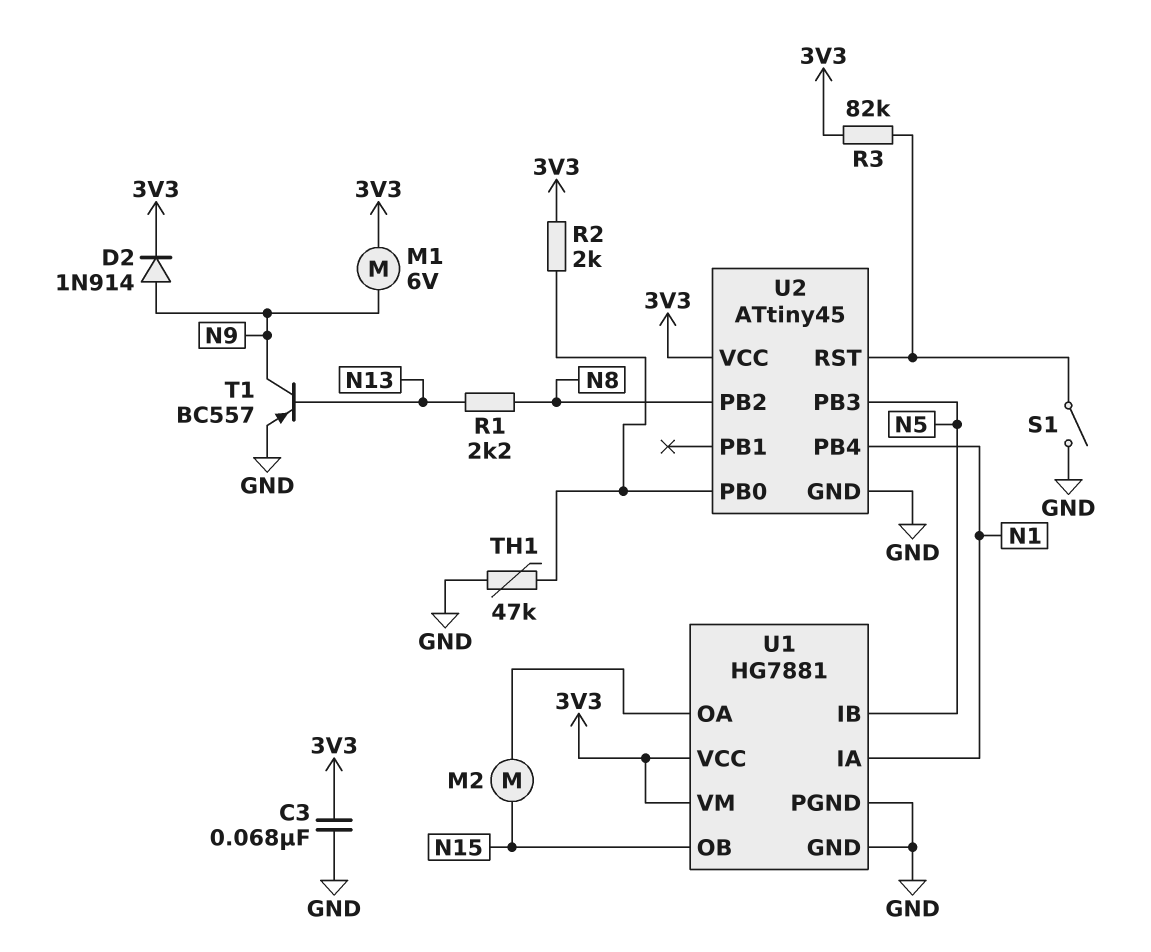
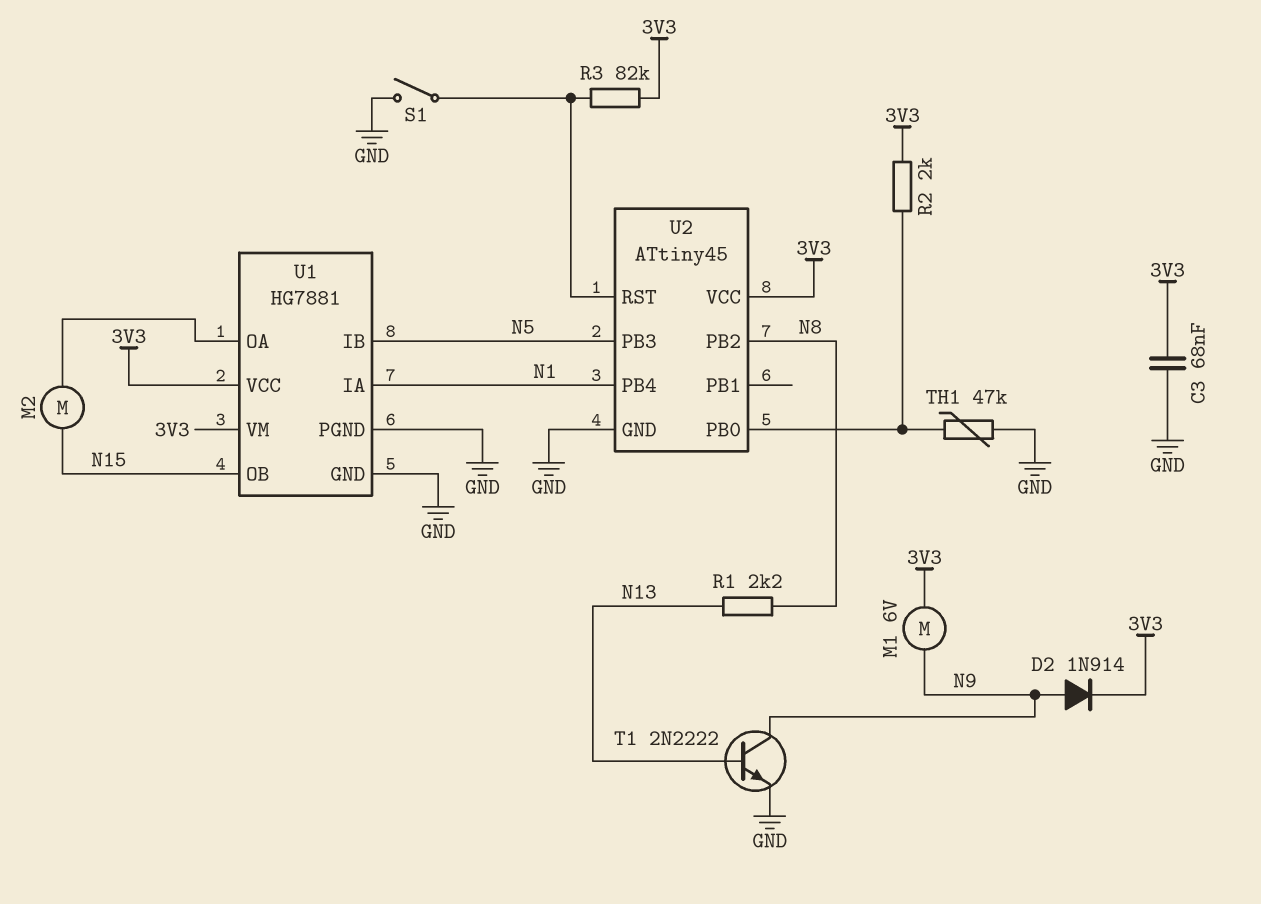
T1: PNP BC557 (B N13, C N9, E GND) -> NPN 2N2222 (B N13, C N9, E GND)

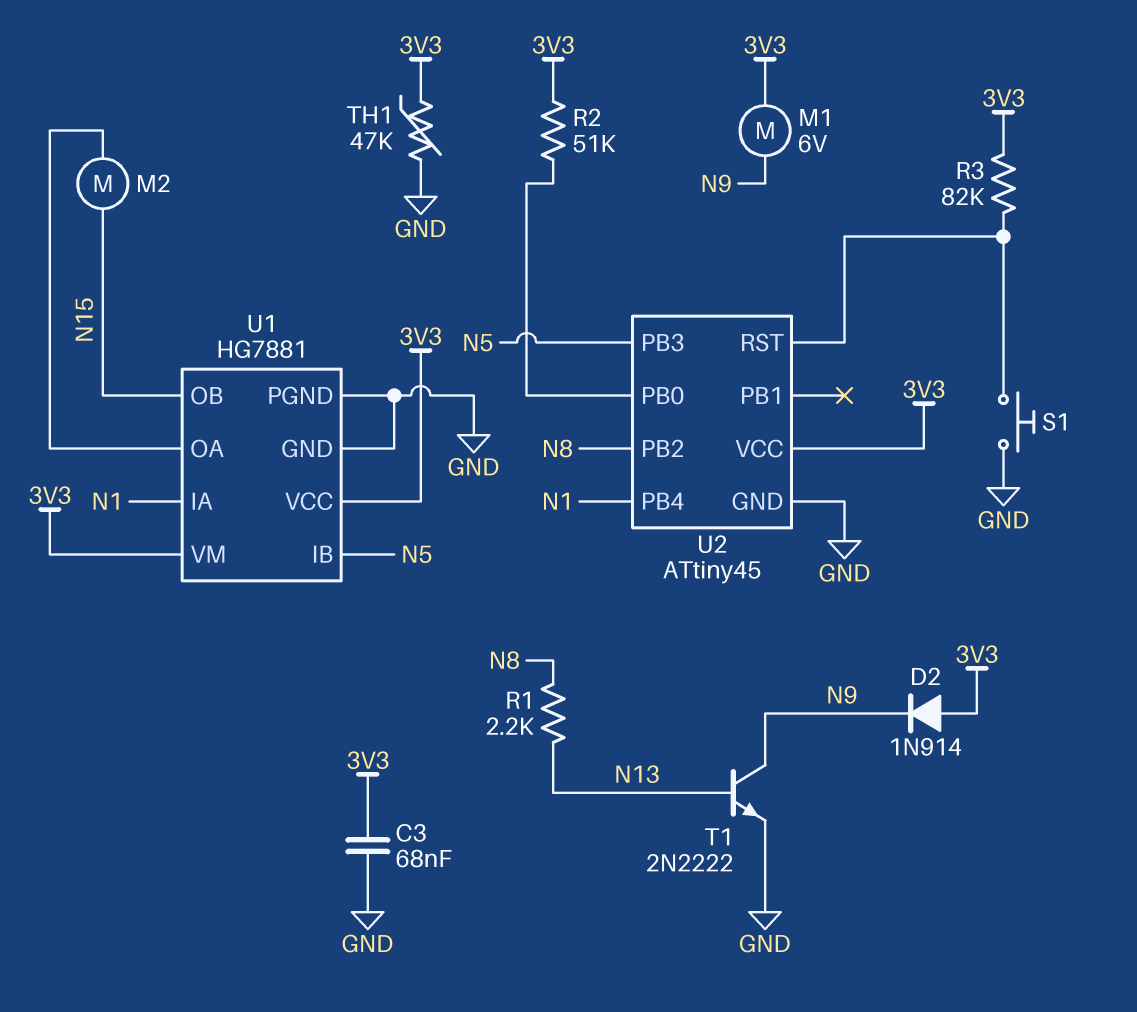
D2: diode 1N914 (A N9, K 3V3) -> diode 1N914 (A 3V3, K N9)
R2: 2k (3V3, U2/PB0) -> 51k (3V3, U2/PB0)
S1: switch (GND, U2/RST) -> button (GND, U2/RST)
TH1: 47k (GND, U2/PB0) -> 47k (3V3, GND)

